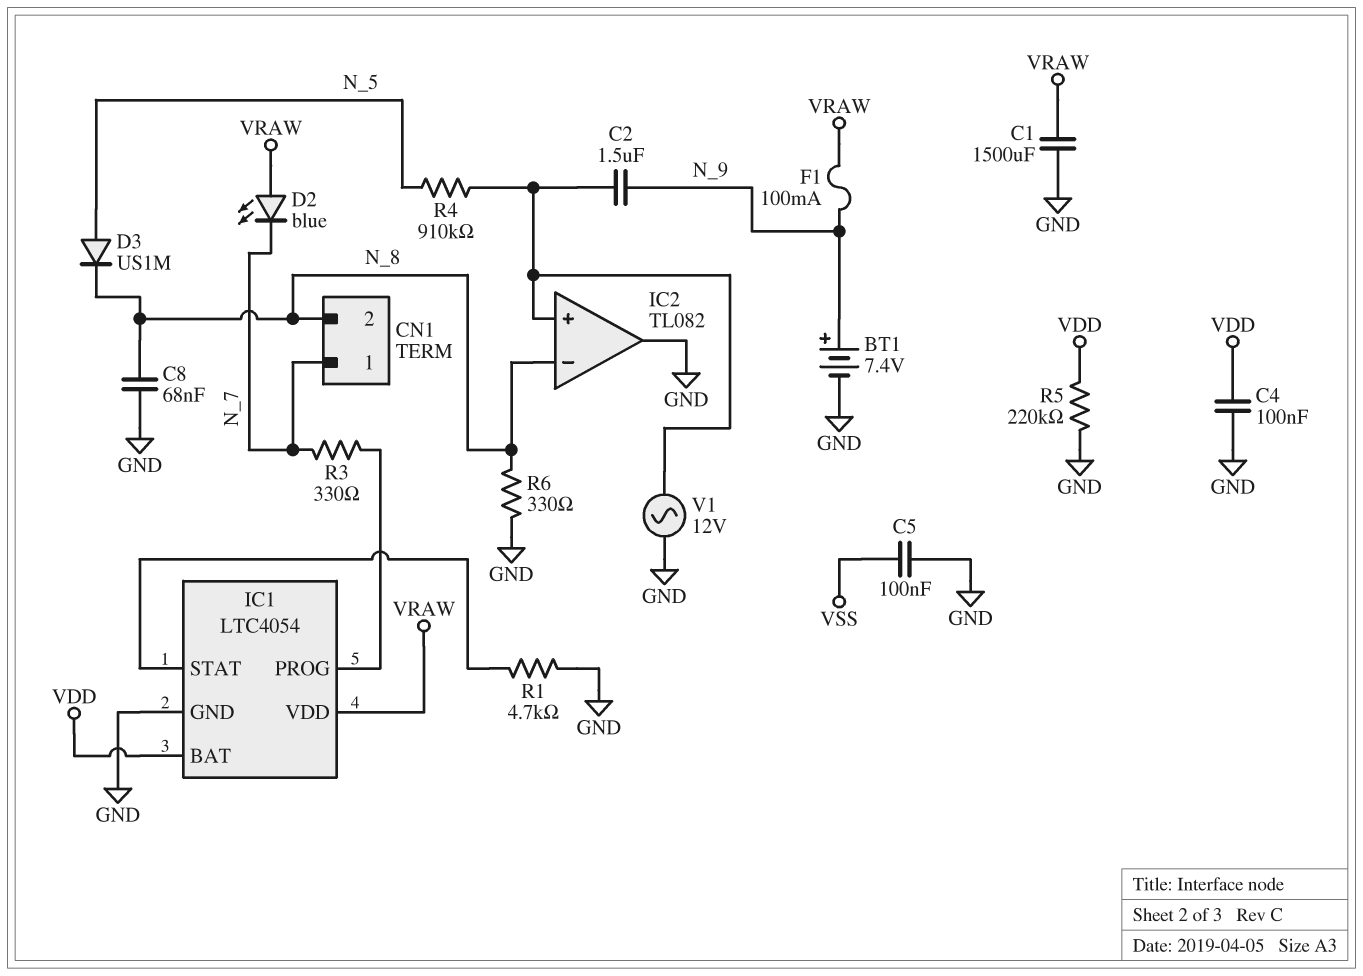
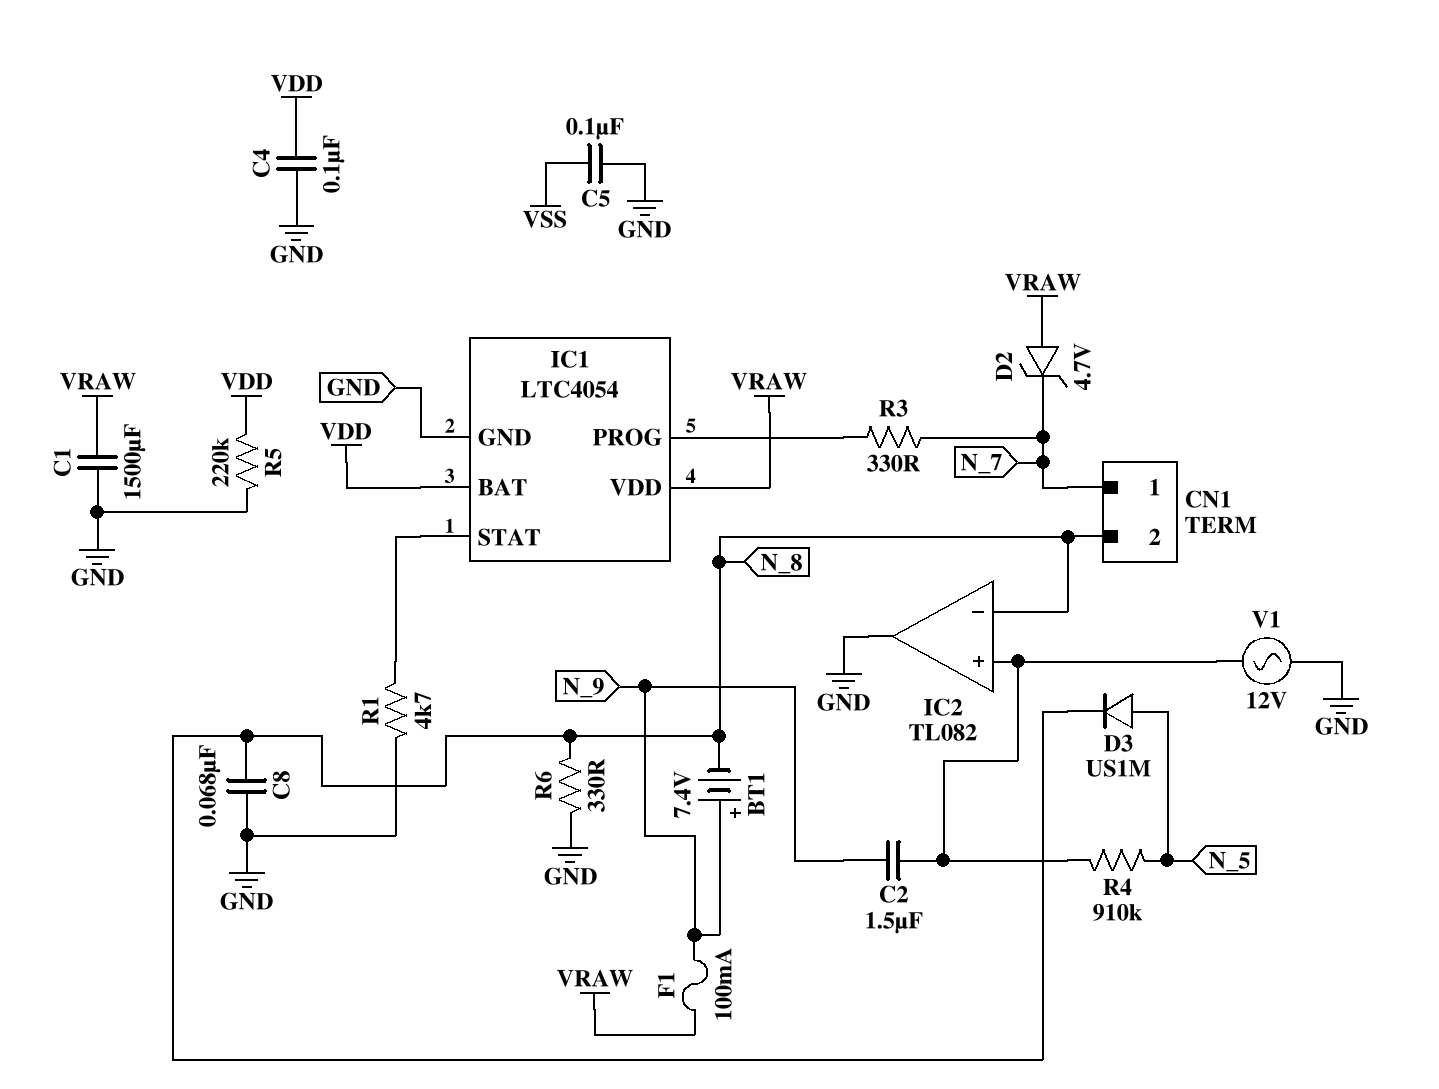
BT1: 7.4V (plus N_9, minus GND) -> 7.4V (plus N_9, minus N_8)
D2: LED blue (A VRAW, K N_7) -> zener 4.7V (A VRAW, K N_7)

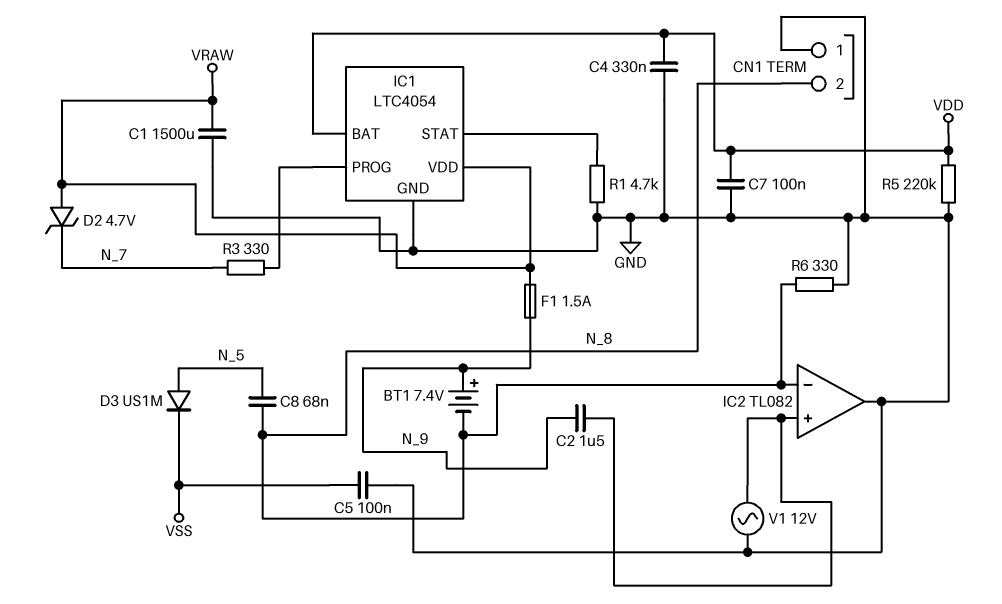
C4: 100nF (GND, VDD) -> 330nF (GND, VDD)
C7: none -> 100nF (GND, VDD)
C8: 68nF (GND, N_8) -> 68nF (N_5, N_8)
CN1 pin 1: N_7 -> GND
D3: diode US1M (A N_5, K N_8) -> diode US1M (A N_5, K VSS)
F1: 100mA (N_9, VRAW) -> 1.5A (N_9, VRAW)
R4: 910k (IC2/in+, N_5) -> none

